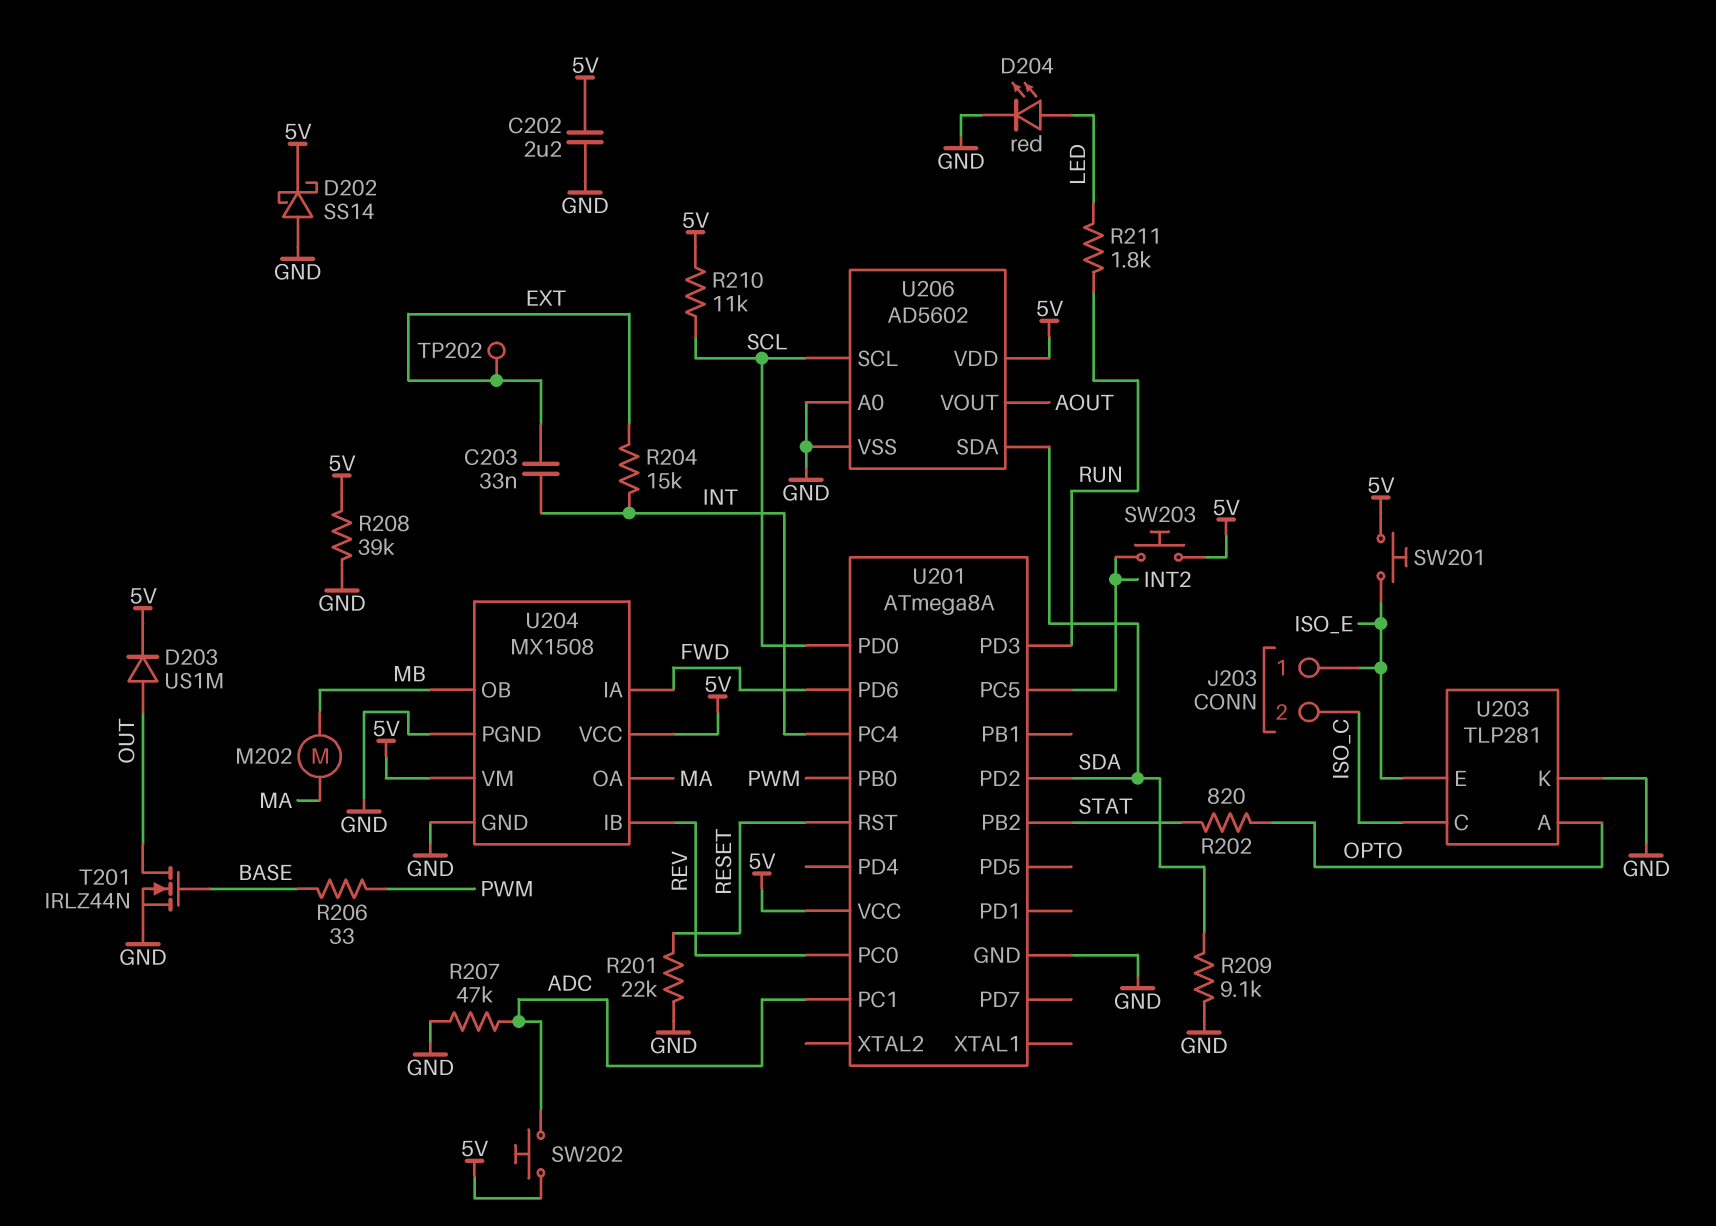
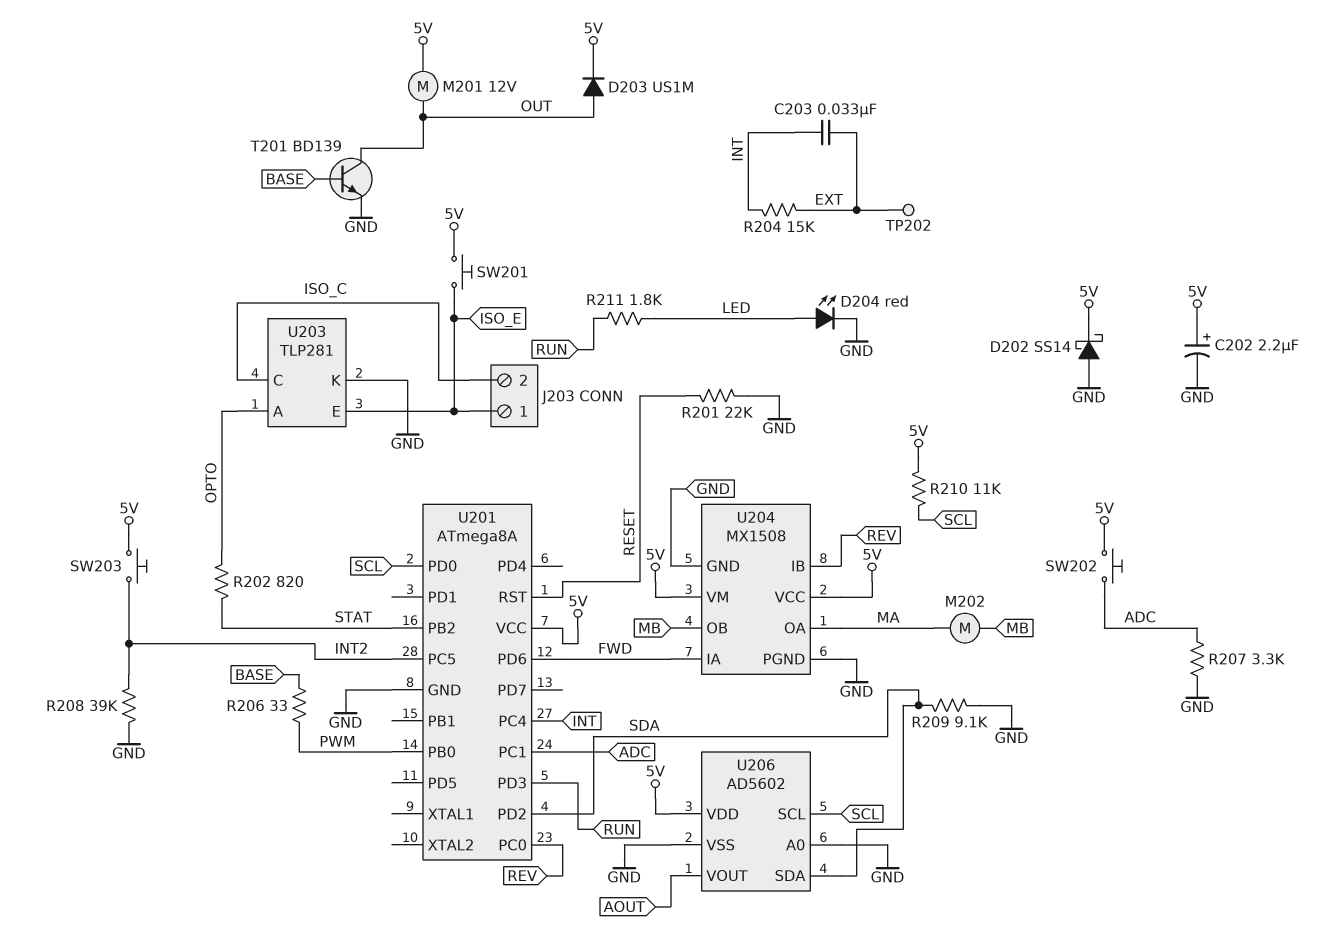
C202: 2.2uF (5V, GND) -> 2.2uF (plus 5V, minus GND)
M201: none -> motor 12V (5V, OUT)
R207: 47k (ADC, GND) -> 3.3k (ADC, GND)
R208: 39k (5V, GND) -> 39k (GND, INT2)
T201: NMOS IRLZ44N (G BASE, D OUT, S GND) -> NPN BD139 (B BASE, C OUT, E GND)

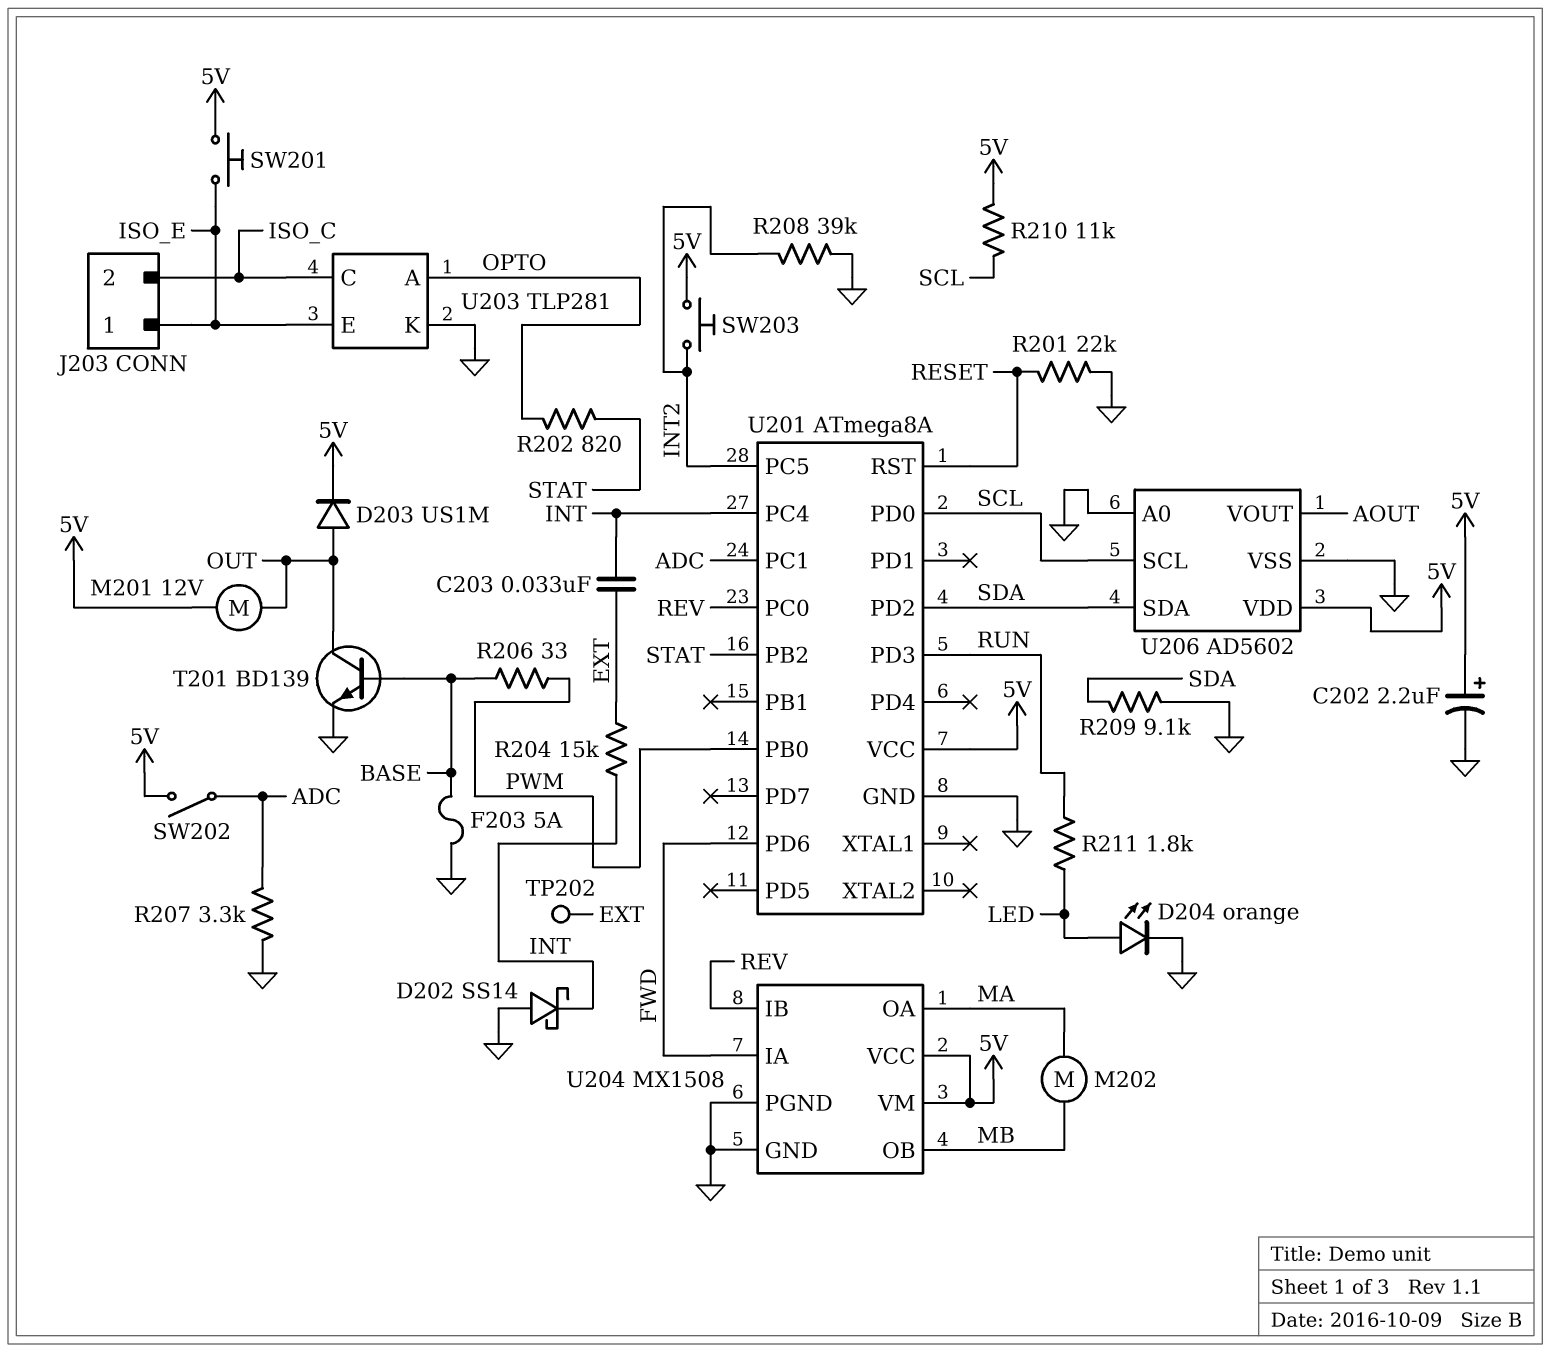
D202: schottky SS14 (A GND, K 5V) -> schottky SS14 (A GND, K INT)
D204: LED red (A LED, K GND) -> LED orange (A LED, K GND)
F203: none -> 5A (BASE, GND)
SW202: button (5V, ADC) -> switch (5V, ADC)

